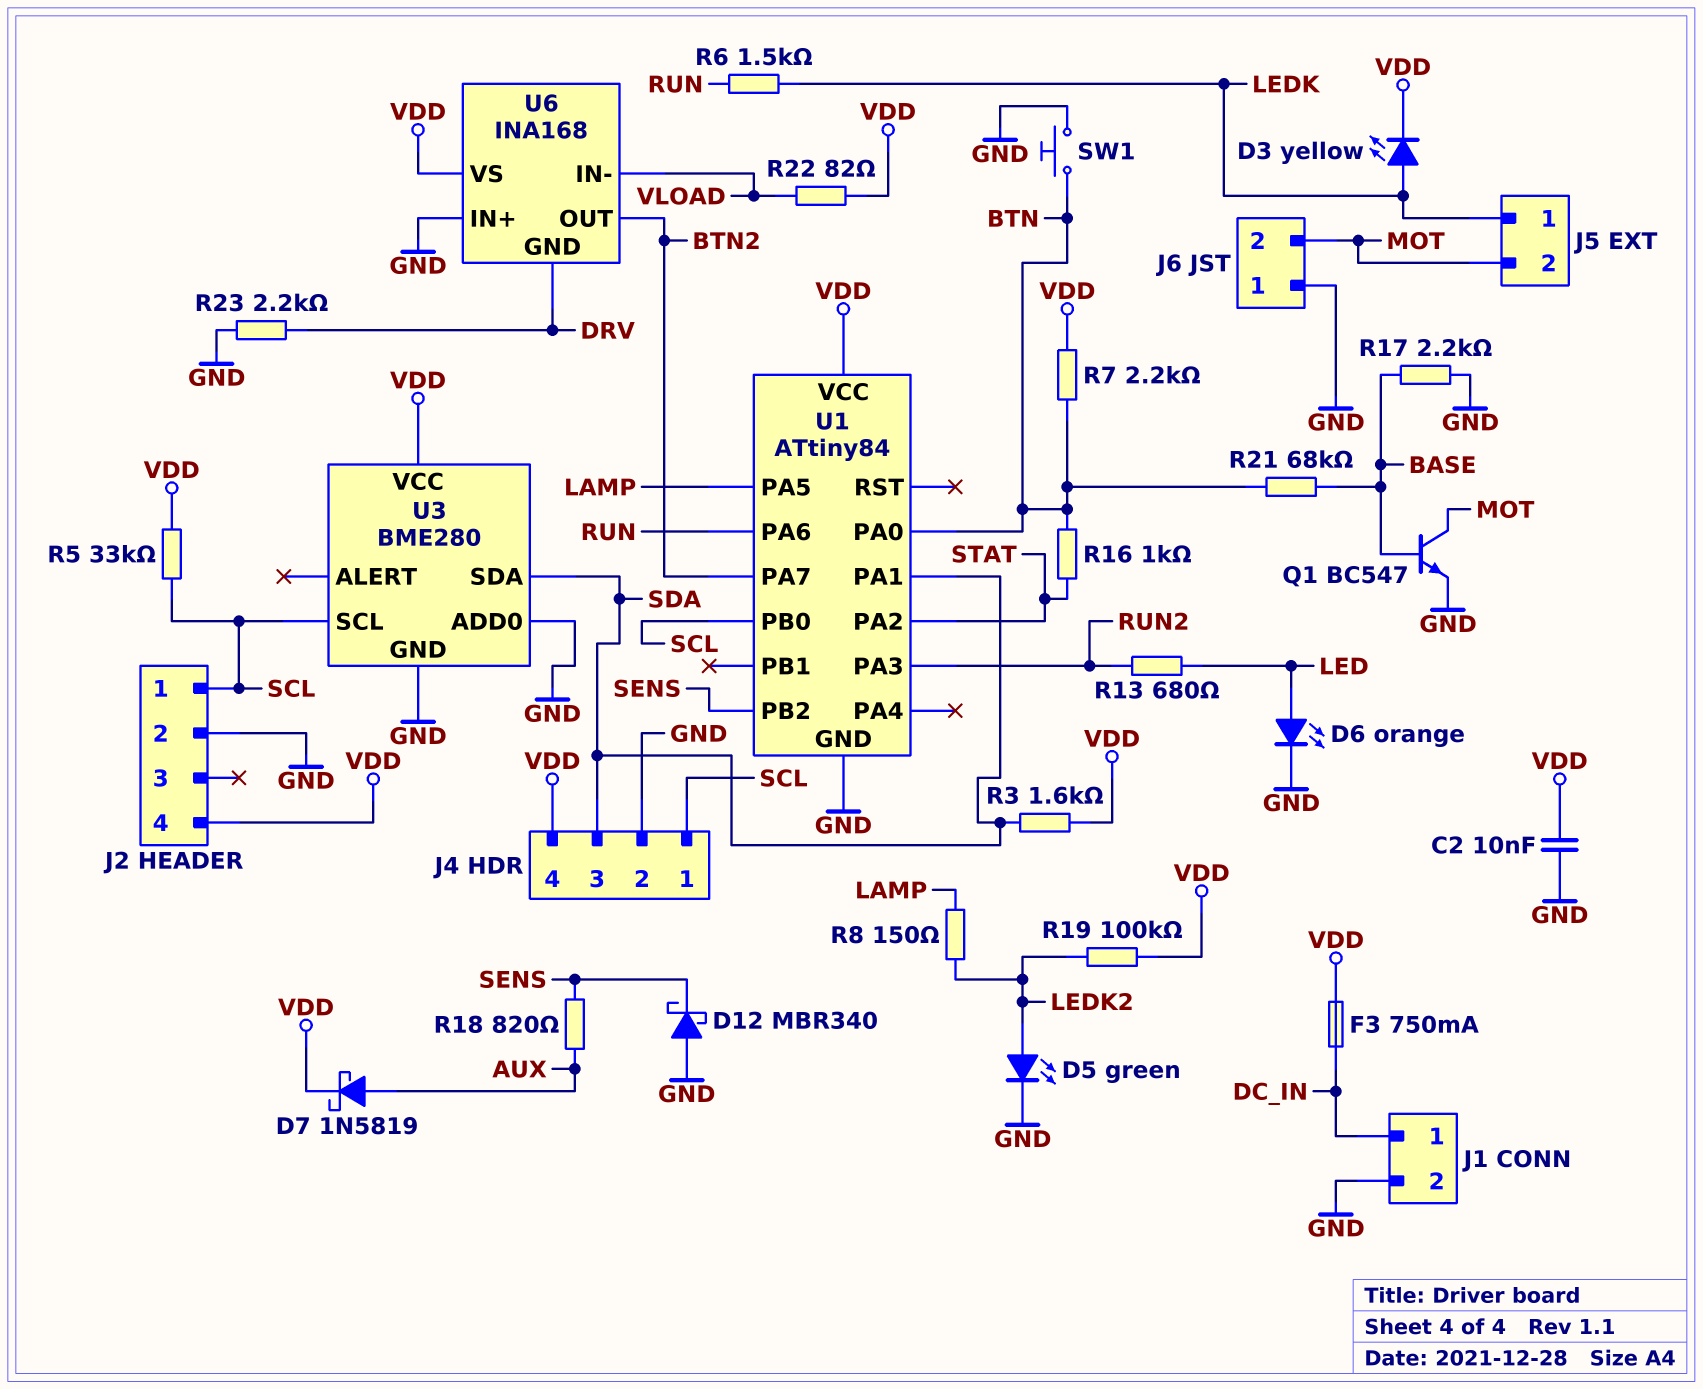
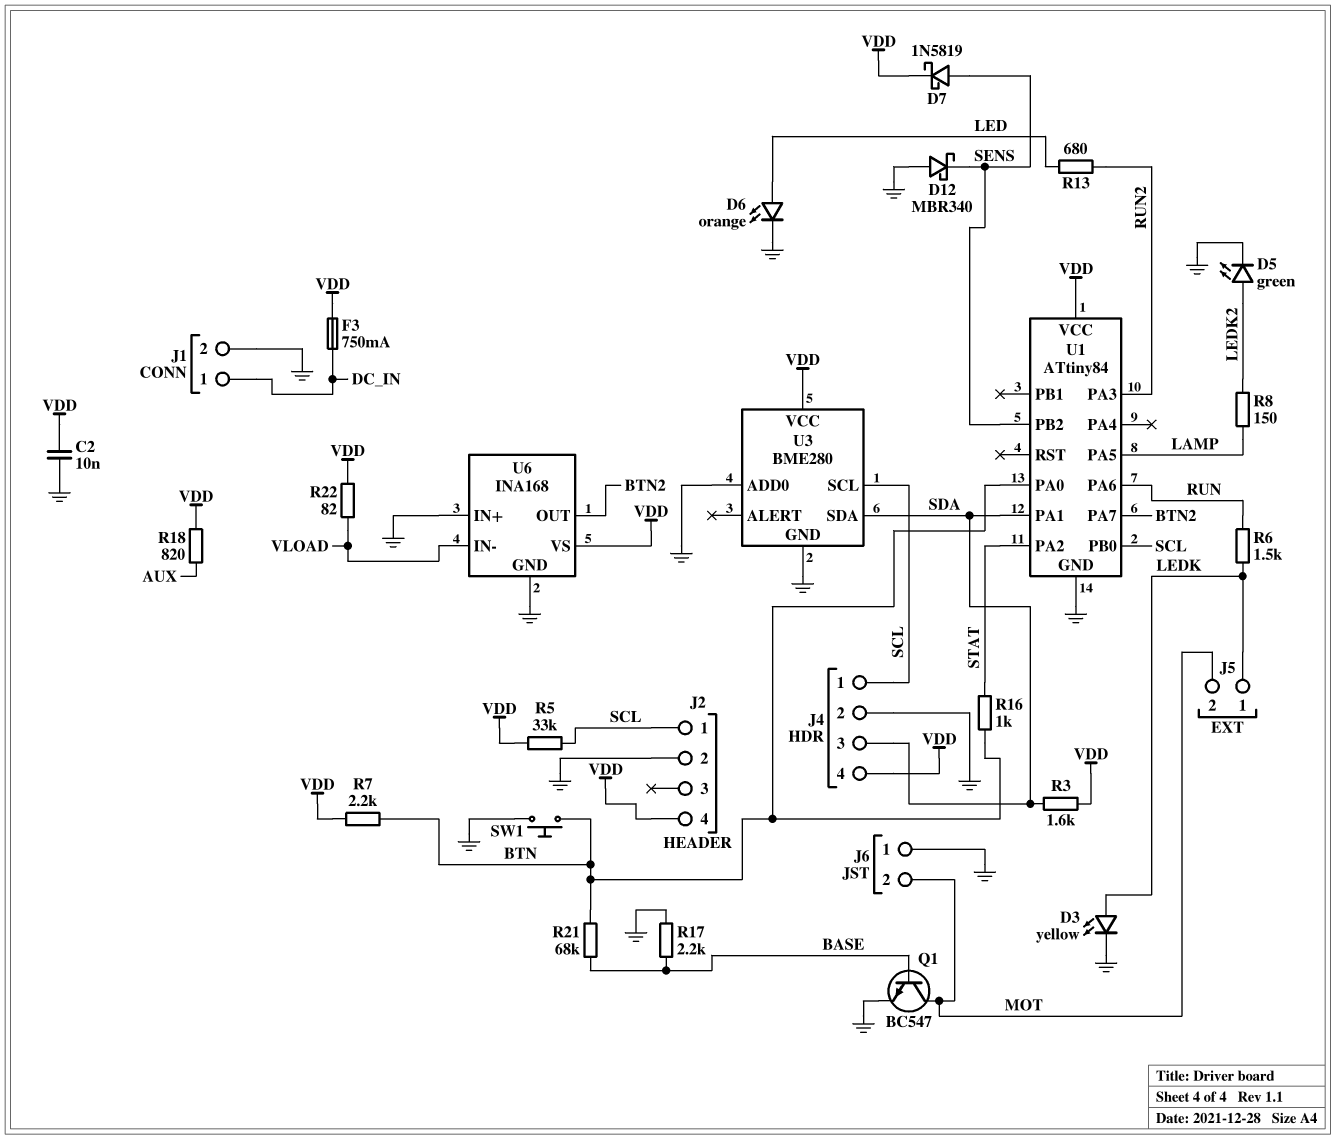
D3: LED yellow (A LEDK, K VDD) -> LED yellow (A LEDK, K GND)
D7: schottky 1N5819 (A AUX, K VDD) -> schottky 1N5819 (A SENS, K VDD)
R18: 820 (AUX, SENS) -> 820 (AUX, VDD)
R19: 100k (LEDK2, VDD) -> none
R23: 2.2k (DRV, GND) -> none
U6 pin GND: DRV -> GND

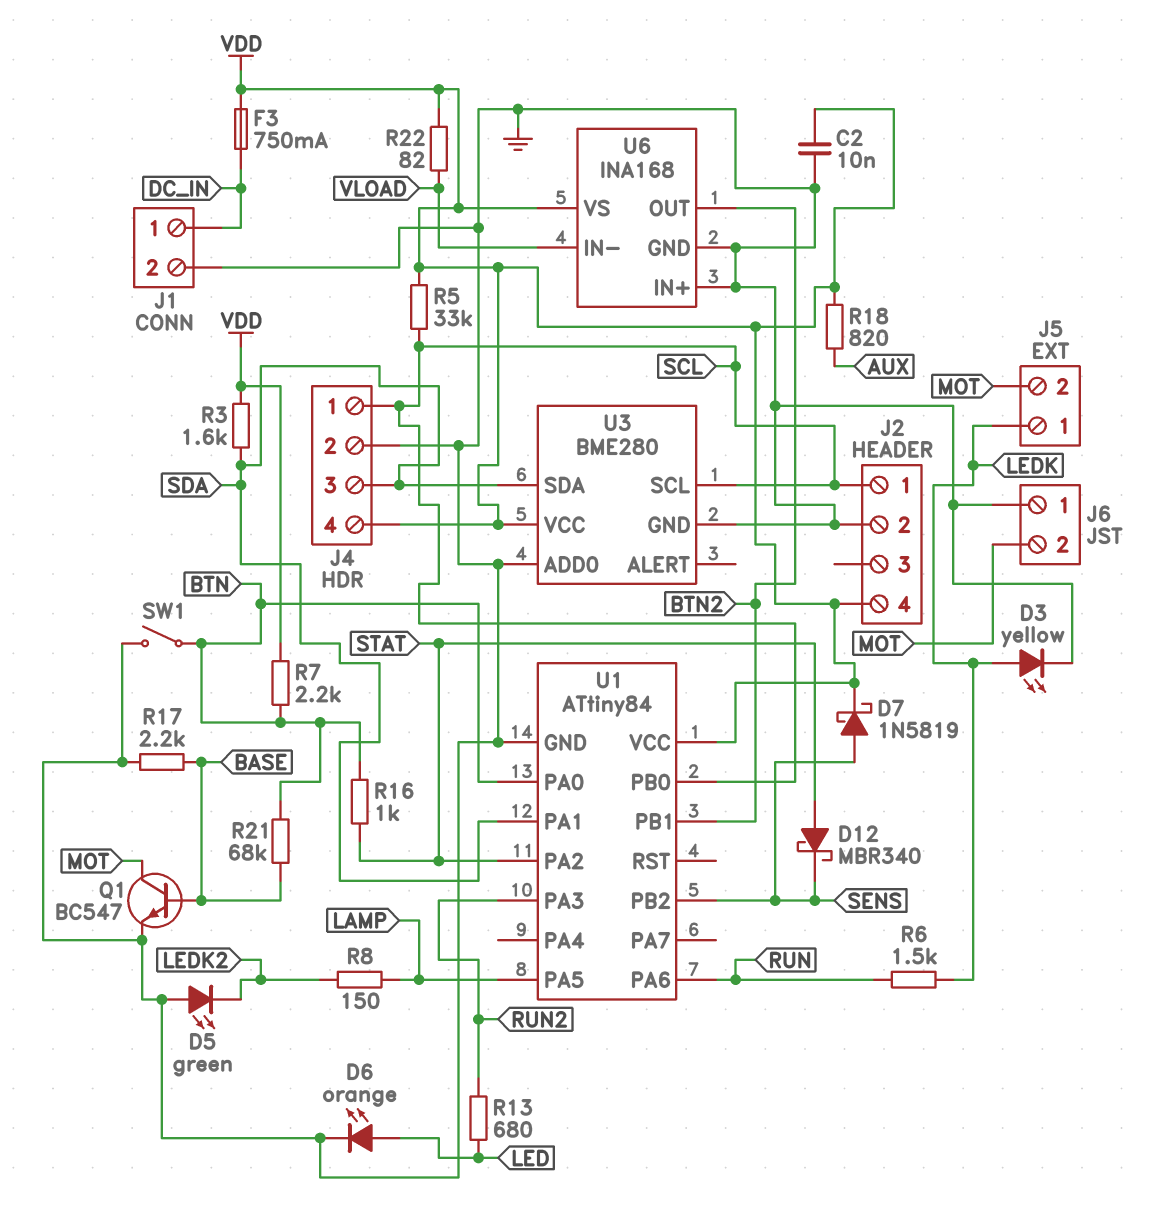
D5: LED green (A LEDK2, K GND) -> LED green (A GND, K LEDK2)
D12: schottky MBR340 (A GND, K SENS) -> schottky MBR340 (A STAT, K SENS)
SW1: button (BTN, GND) -> switch (BTN, GND)
U1 pin PA7: BTN2 -> none
U1 pin PB1: none -> BTN2

